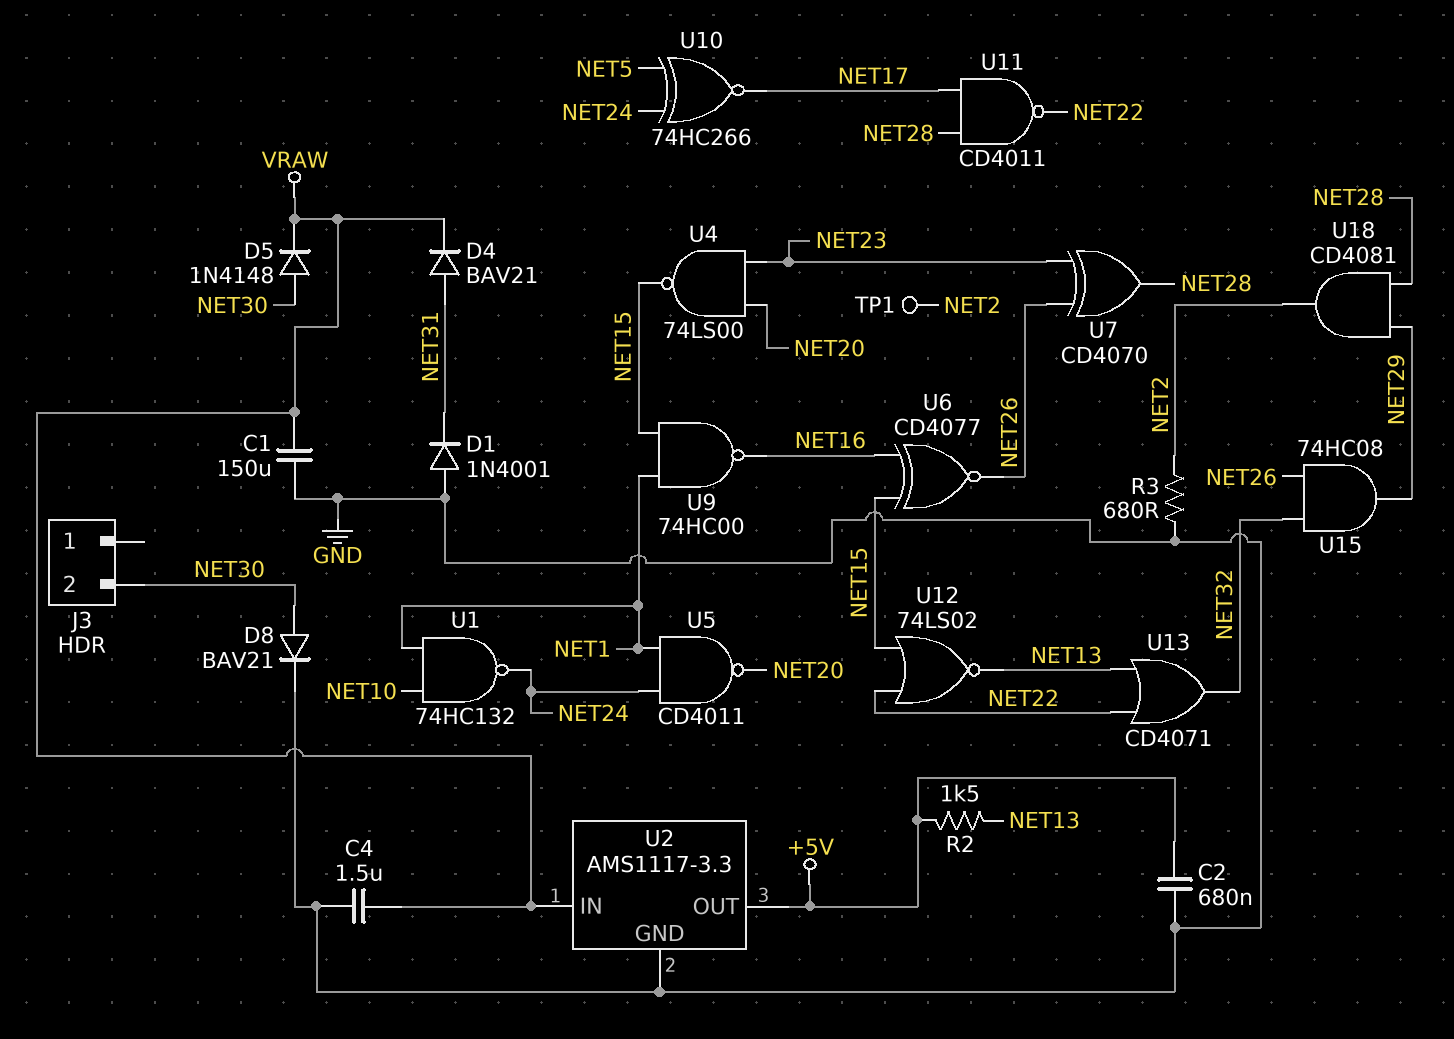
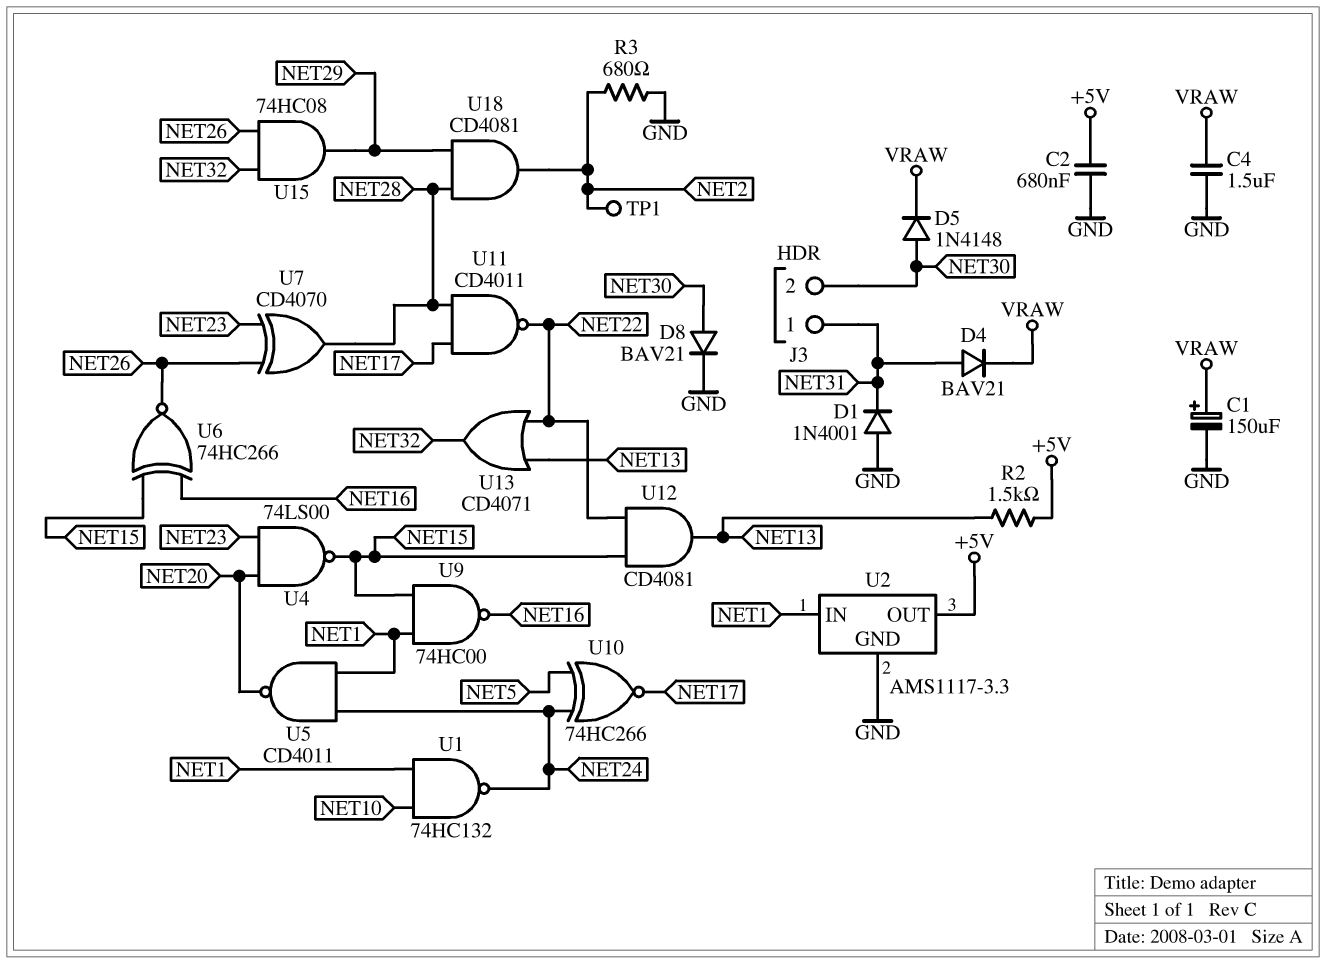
C1: 150uF (GND, VRAW) -> 150uF (plus VRAW, minus GND)
J3 pin 1: none -> NET31
U2 pin IN: VRAW -> NET1
U6: XNOR CD4077 (in NET15, in NET16, out NET26) -> XNOR 74HC266 (in NET15, in NET16, out NET26)
U12: NOR 74LS02 (in NET15, in NET22, out NET13) -> AND CD4081 (in NET15, in NET22, out NET13)

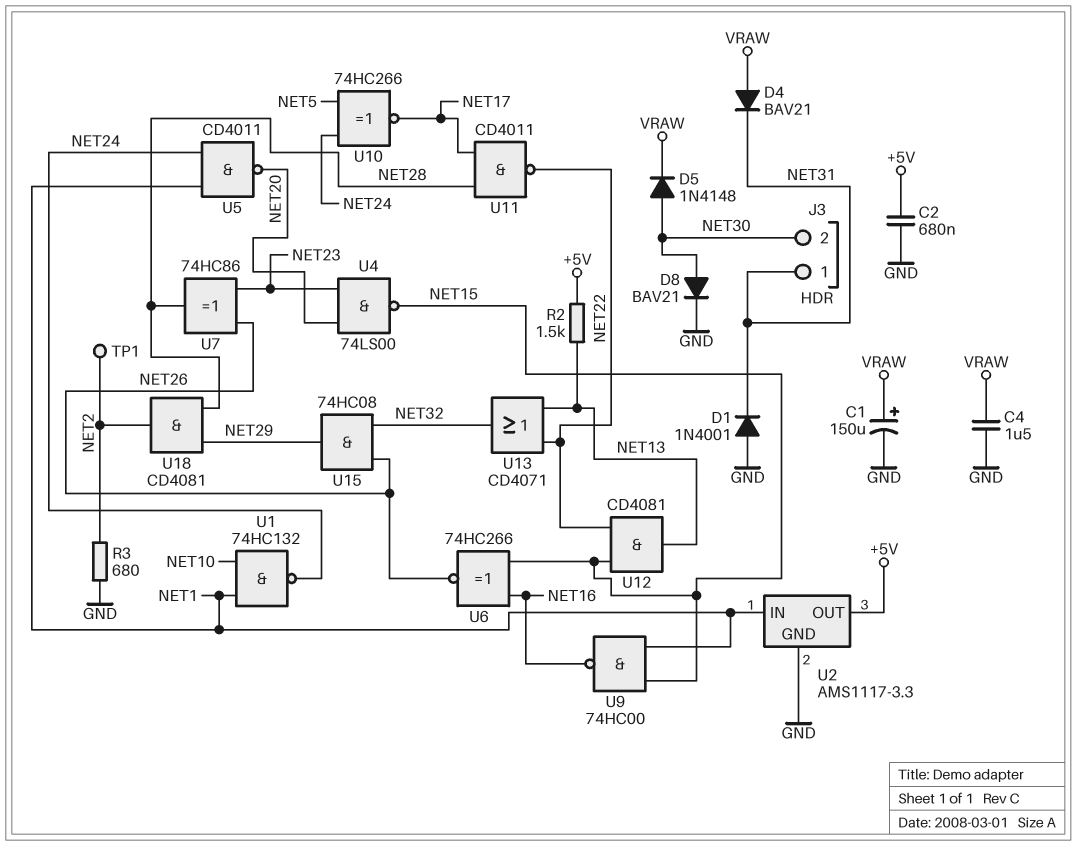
D4: diode BAV21 (A NET31, K VRAW) -> diode BAV21 (A VRAW, K NET31)
U7: XOR CD4070 (in NET23, in NET26, out NET28) -> XOR 74HC86 (in NET23, in NET26, out NET28)

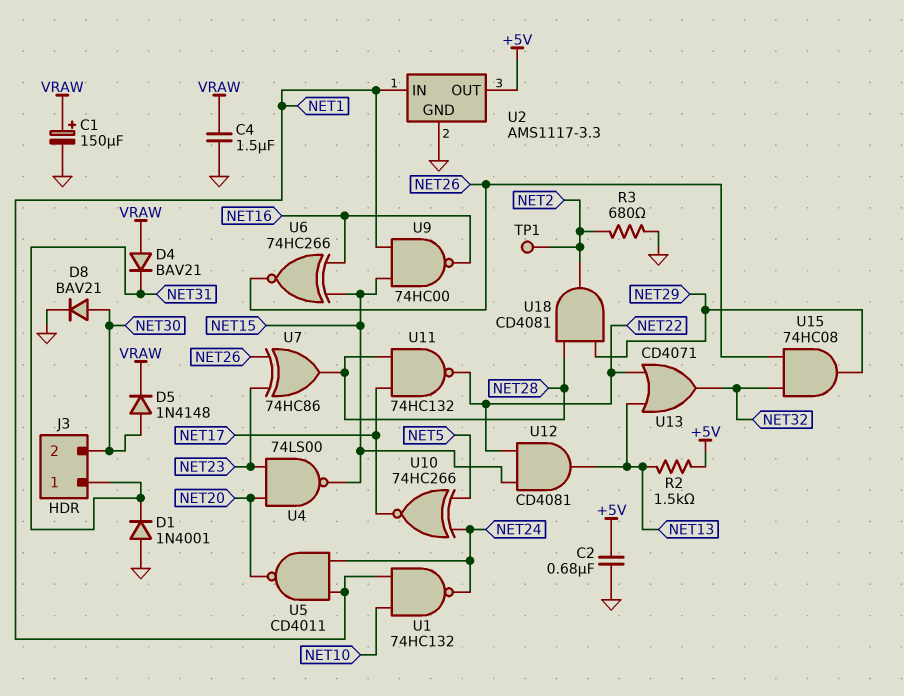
U11: NAND CD4011 (in NET17, in NET28, out NET22) -> NAND 74HC132 (in NET17, in NET28, out NET22)

